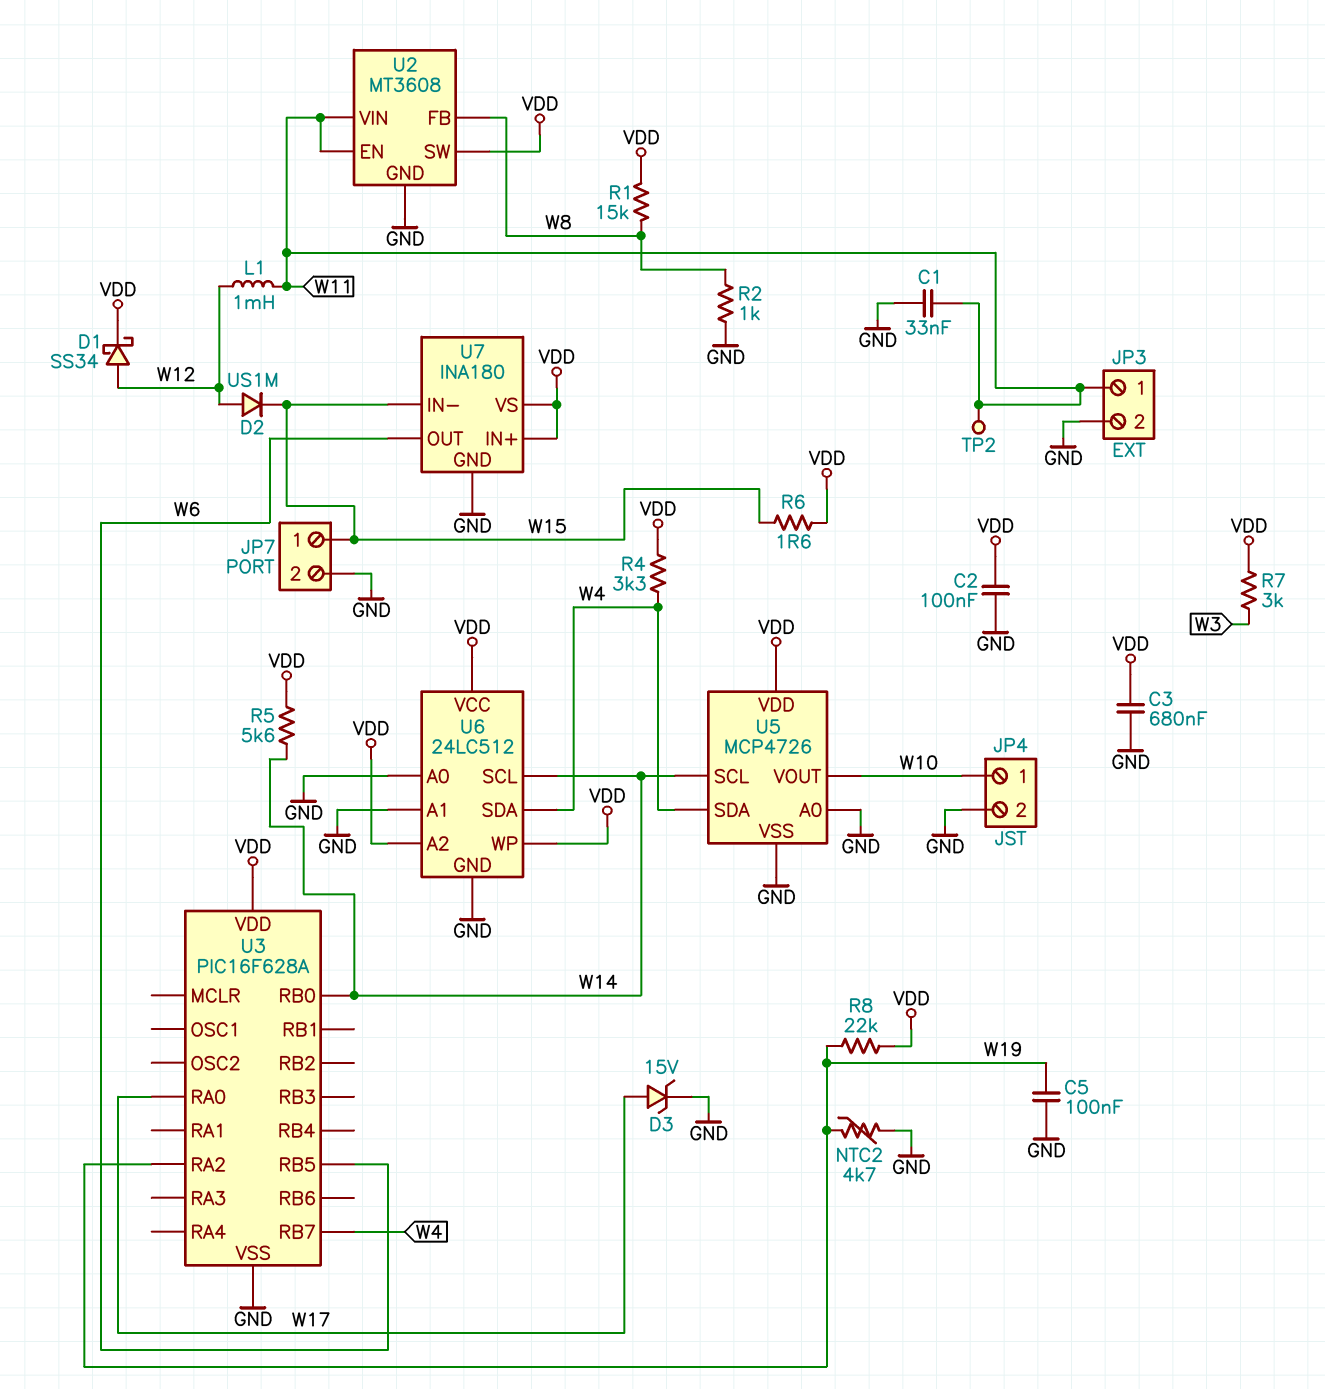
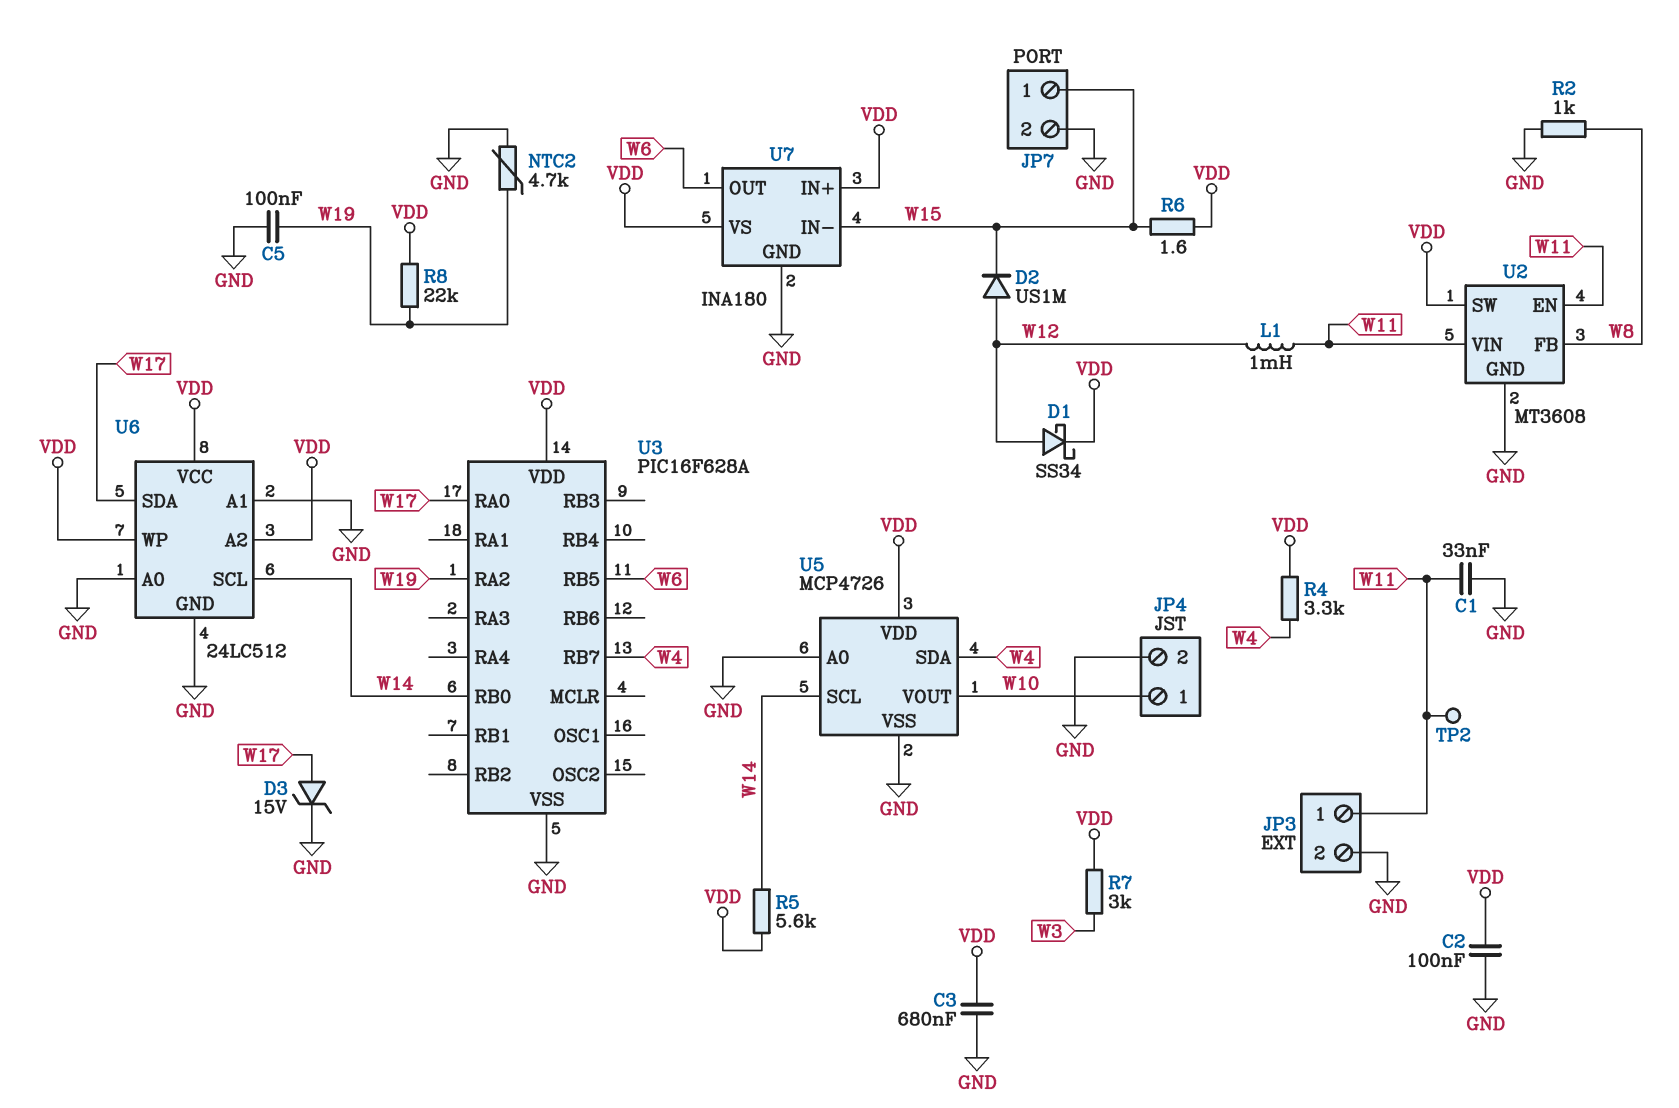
R1: 15k (VDD, W8) -> none
U6 pin SDA: W4 -> W17

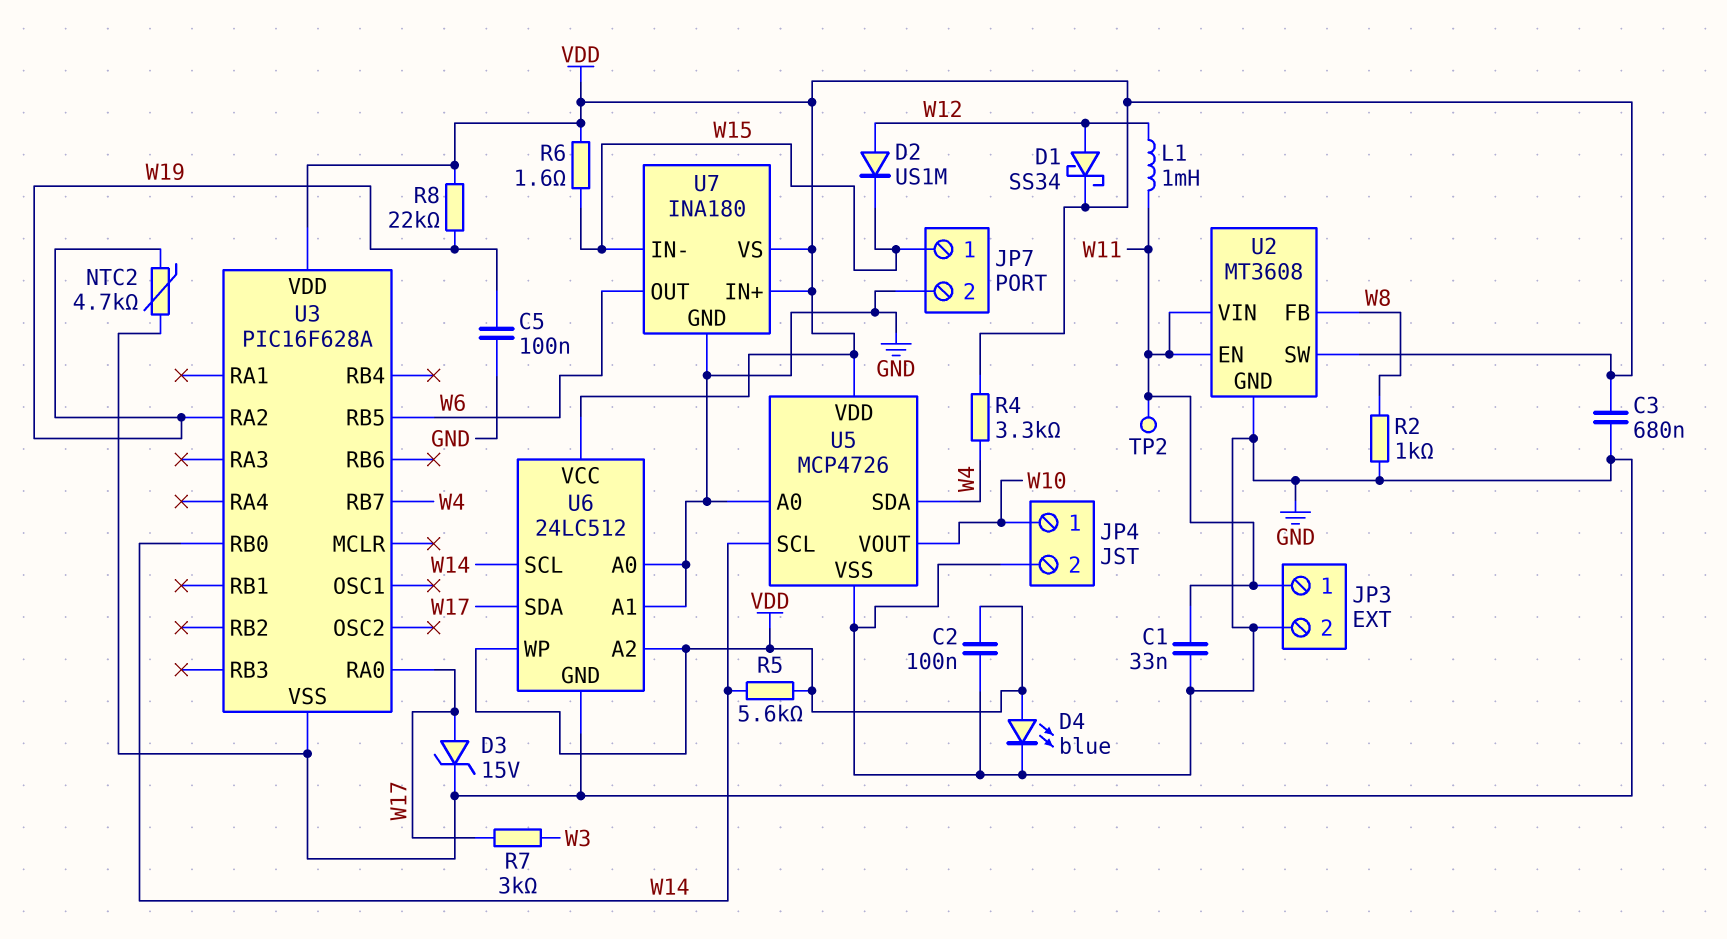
D4: none -> LED blue (A VDD, K GND)
R7: 3k (VDD, W3) -> 3k (W3, W17)

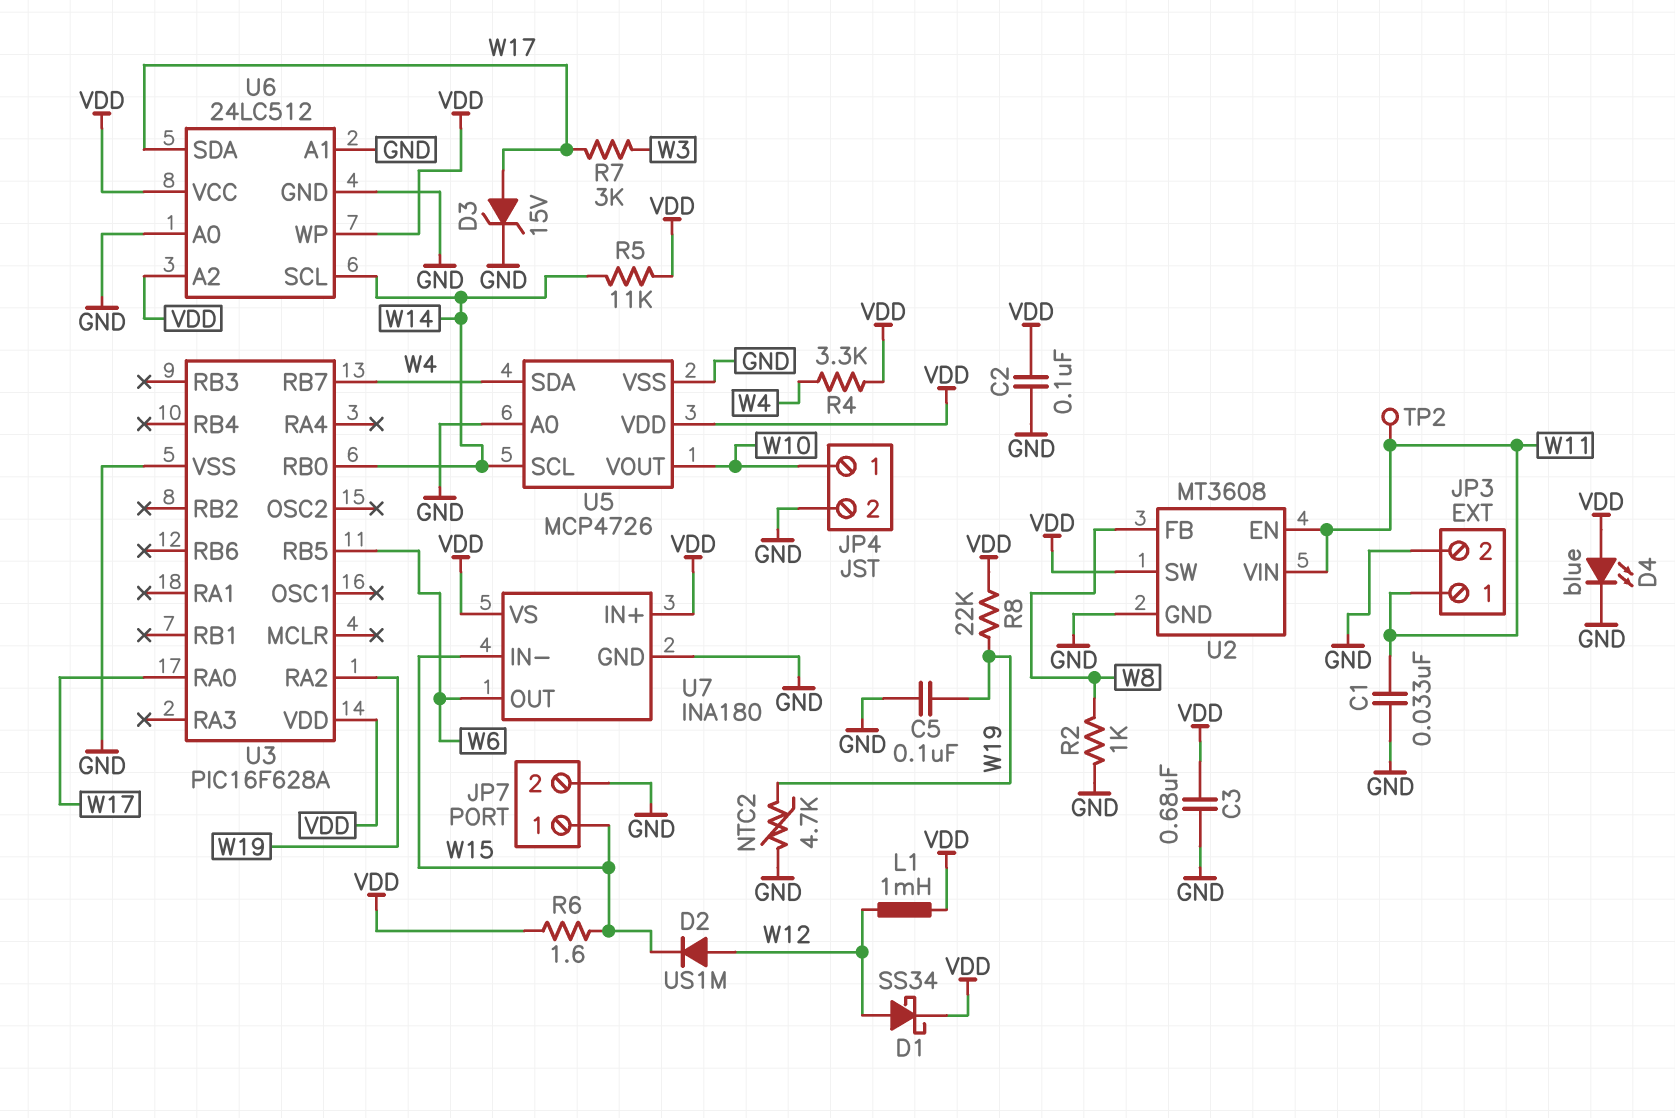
L1: 1mH (W11, W12) -> 1mH (VDD, W12)
R5: 5.6k (VDD, W14) -> 11k (VDD, W14)

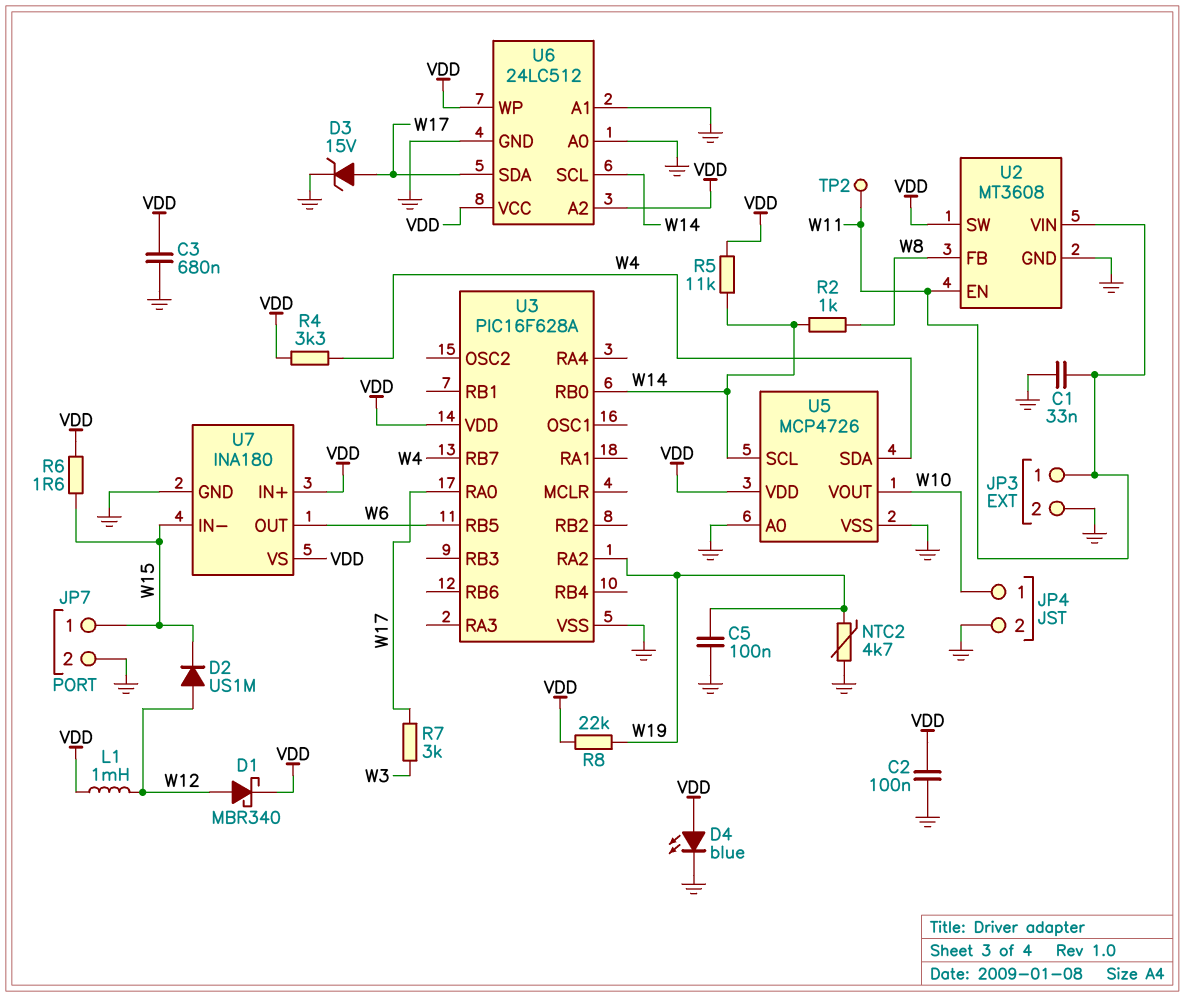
D1: schottky SS34 (A W12, K VDD) -> schottky MBR340 (A W12, K VDD)
R2: 1k (GND, W8) -> 1k (W8, W14)

